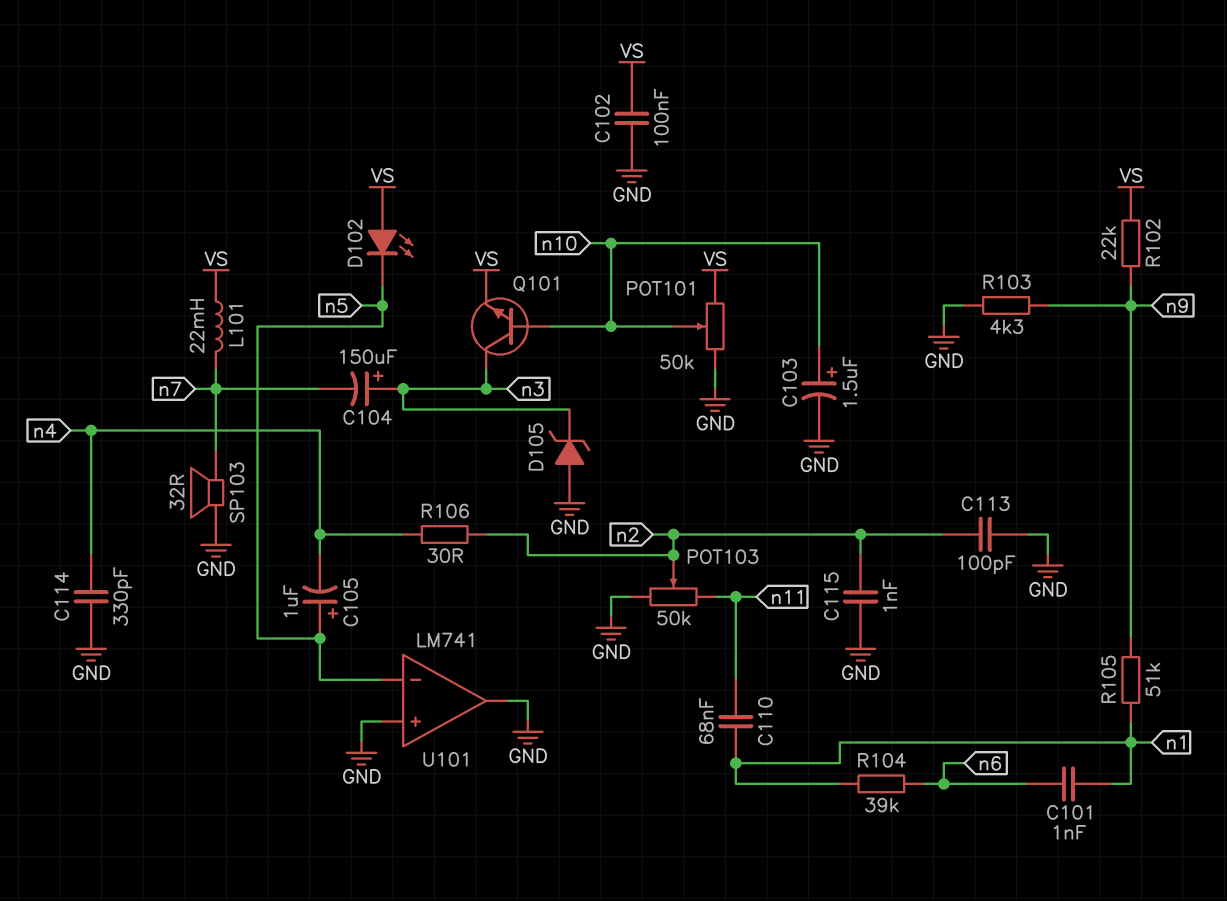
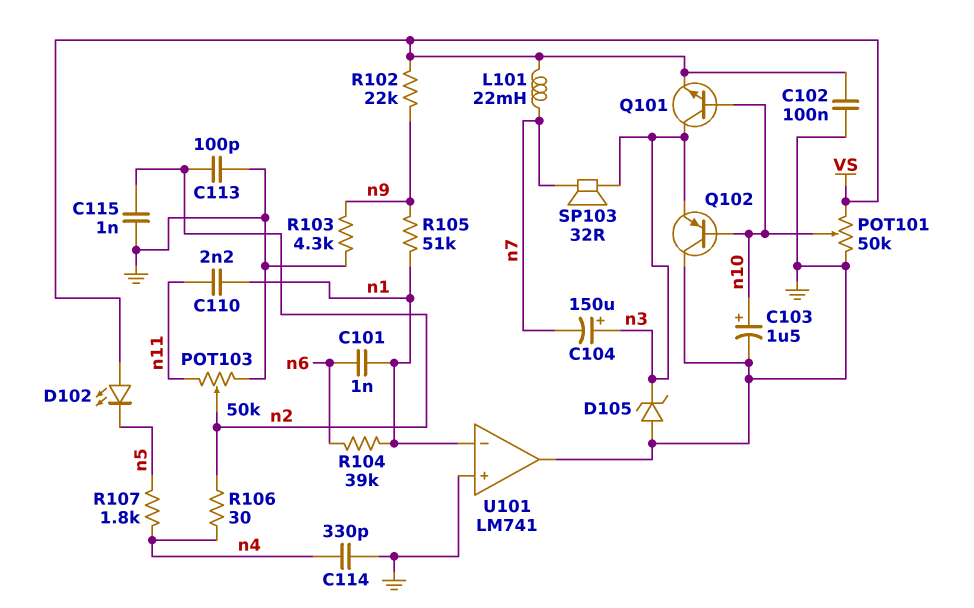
C105: 1uF (plus n5, minus n4) -> none
C110: 68nF (n1, n11) -> 2.2nF (n1, n11)
Q102: none -> PNP (B n10, C GND, E n3)
R107: none -> 1.8k (n4, n5)
SP103: speaker 32R (GND, n7) -> speaker 32R (n3, n7)
U101 pin in-: n5 -> n1

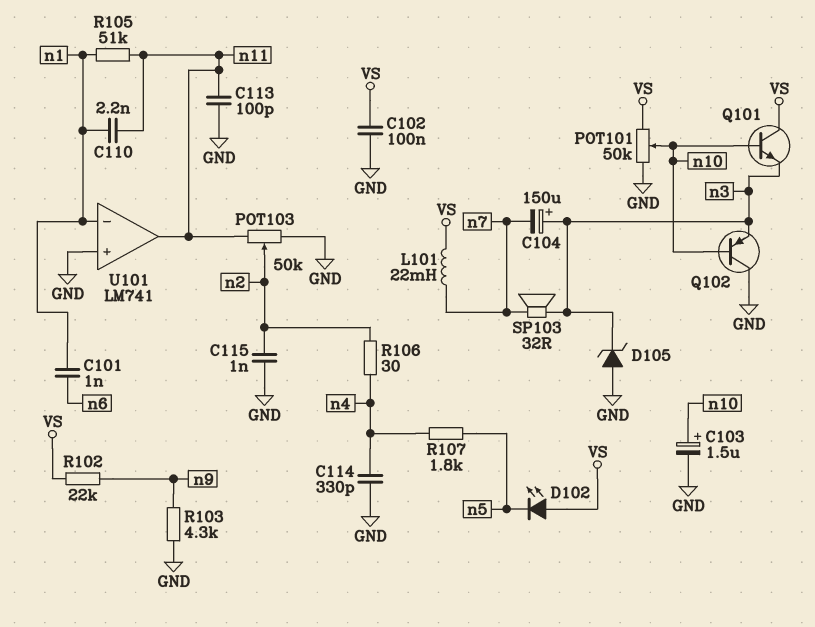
C113: 100pF (GND, n2) -> 100pF (GND, n11)
Q101: NPN (B n10, C n3, E VS) -> NPN (B n10, C VS, E n3)
R104: 39k (n1, n6) -> none
R105: 51k (n1, n9) -> 51k (n1, n11)
U101 pin out: GND -> n11

